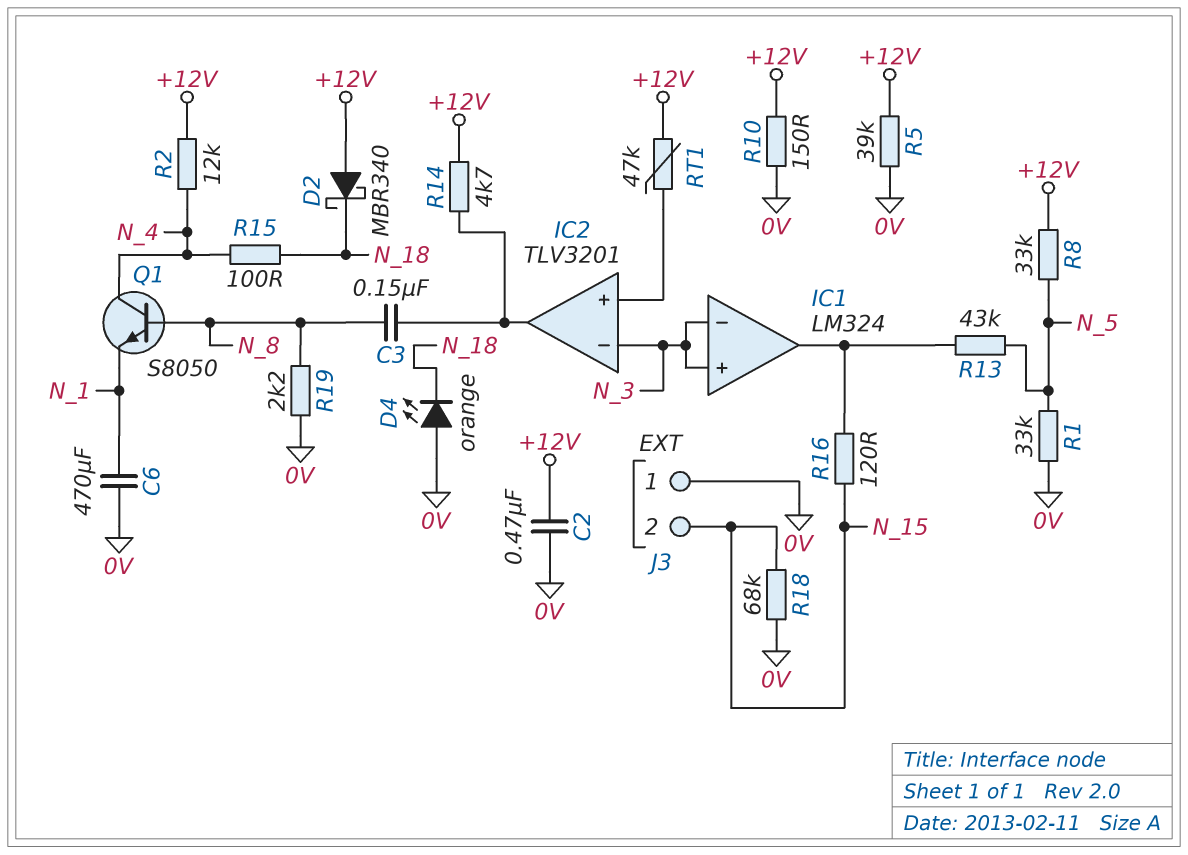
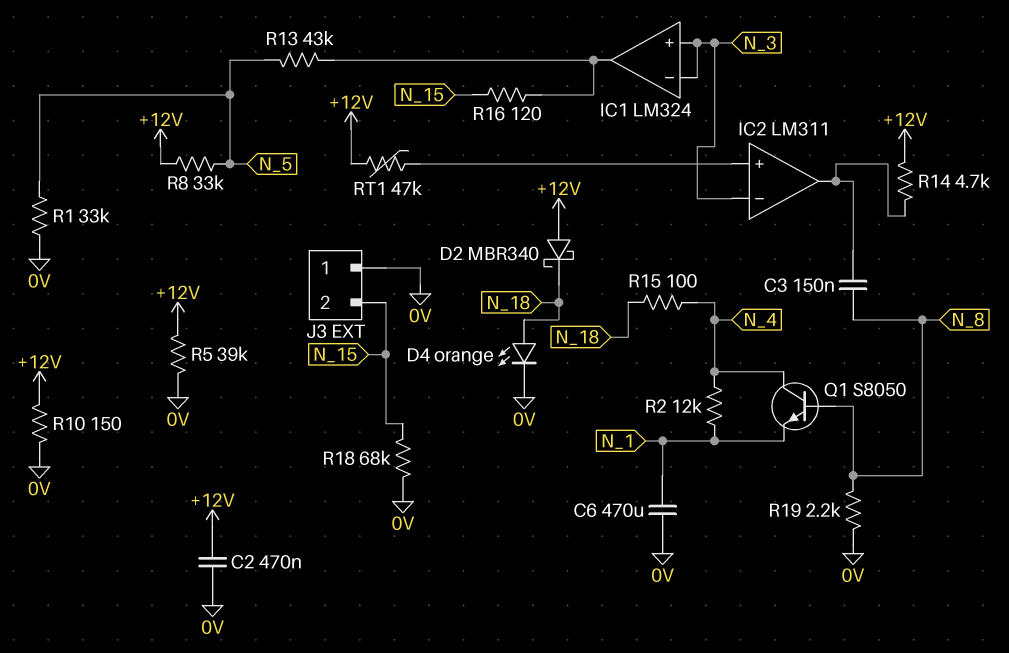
D4: LED orange (A 0V, K N_18) -> LED orange (A N_18, K 0V)
IC2: TLV3201 -> LM311
R2: 12k (+12V, N_4) -> 12k (N_1, N_4)

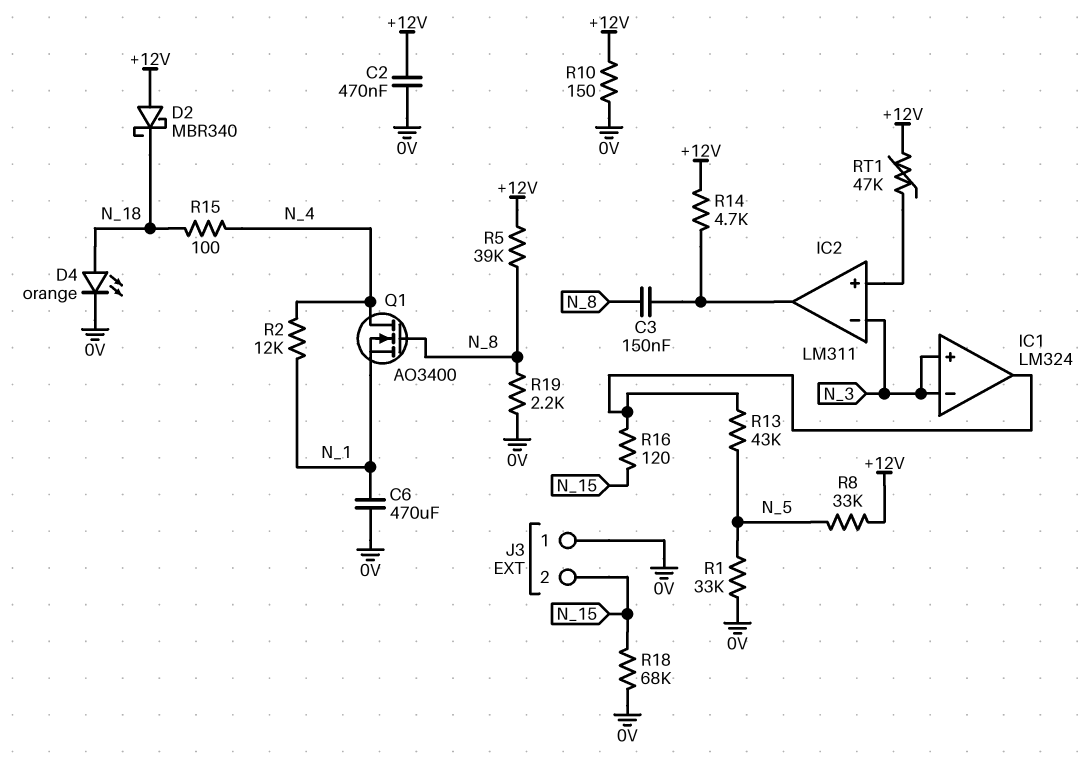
Q1: NPN S8050 (B N_8, C N_4, E N_1) -> NMOS AO3400 (G N_8, D N_4, S N_1)
R5: 39k (+12V, 0V) -> 39k (+12V, N_8)

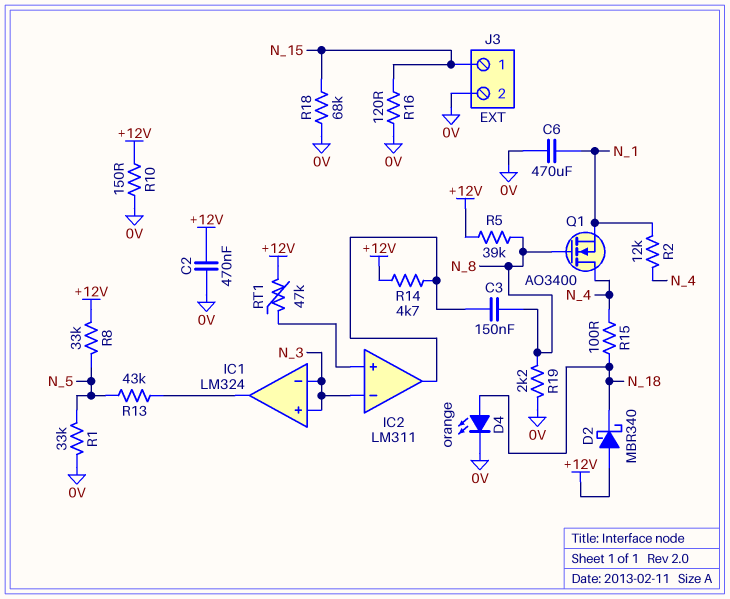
J3 pin 1: 0V -> N_15
J3 pin 2: N_15 -> 0V
R16: 120 (IC1/out, N_15) -> 120 (0V, N_15)

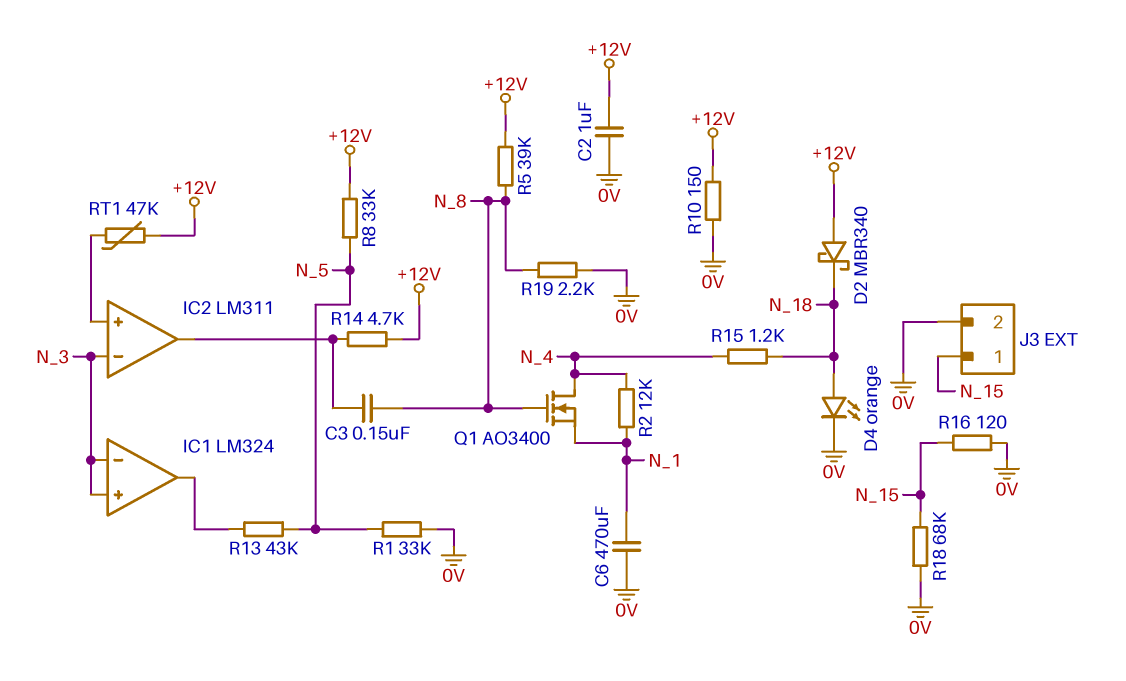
C2: 470nF (+12V, 0V) -> 1uF (+12V, 0V)
R15: 100 (N_4, N_18) -> 1.2k (N_4, N_18)

